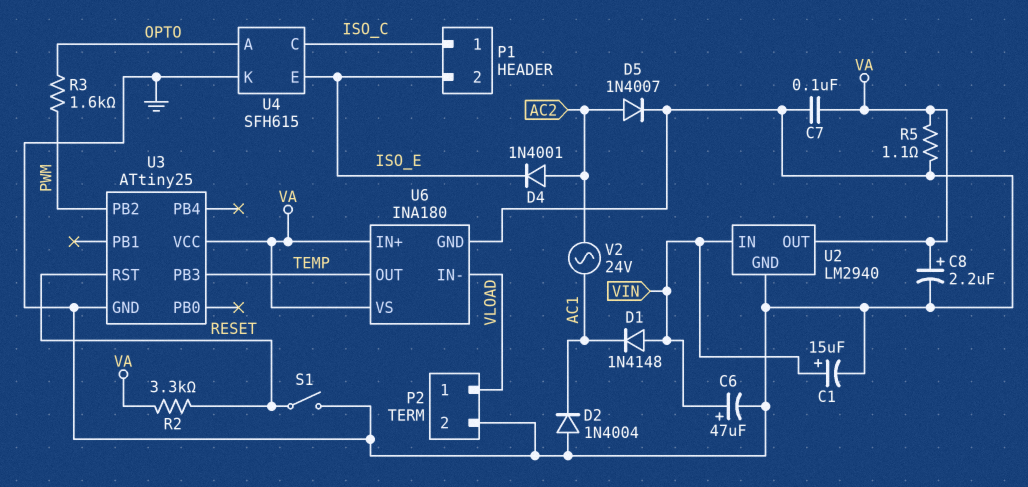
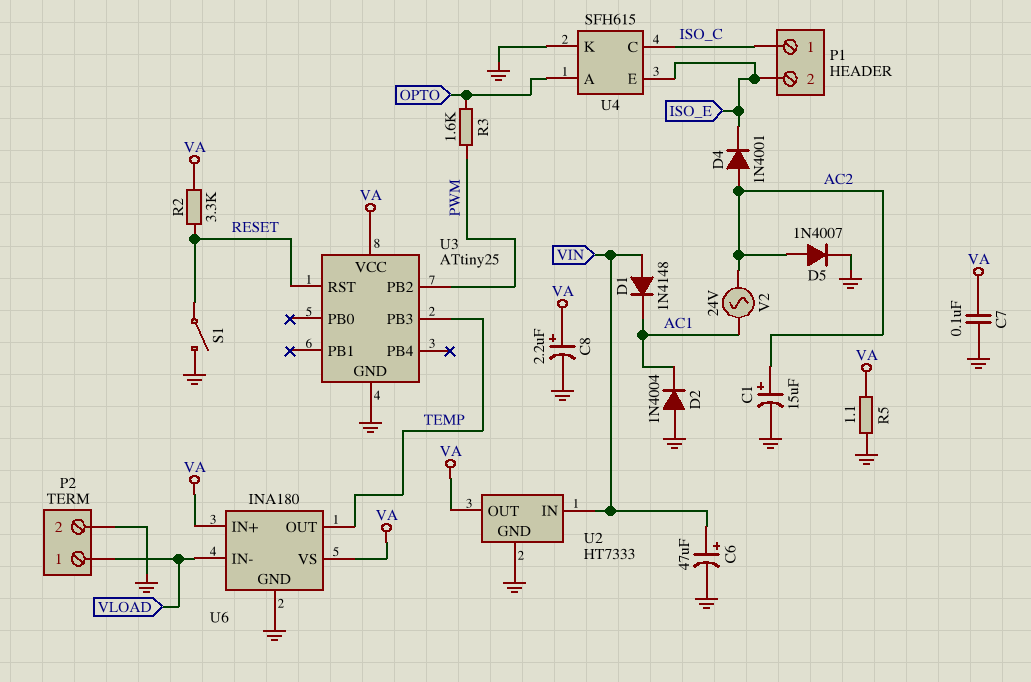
C1: 15uF (plus VIN, minus GND) -> 15uF (plus AC2, minus GND)
U2: LM2940 -> HT7333

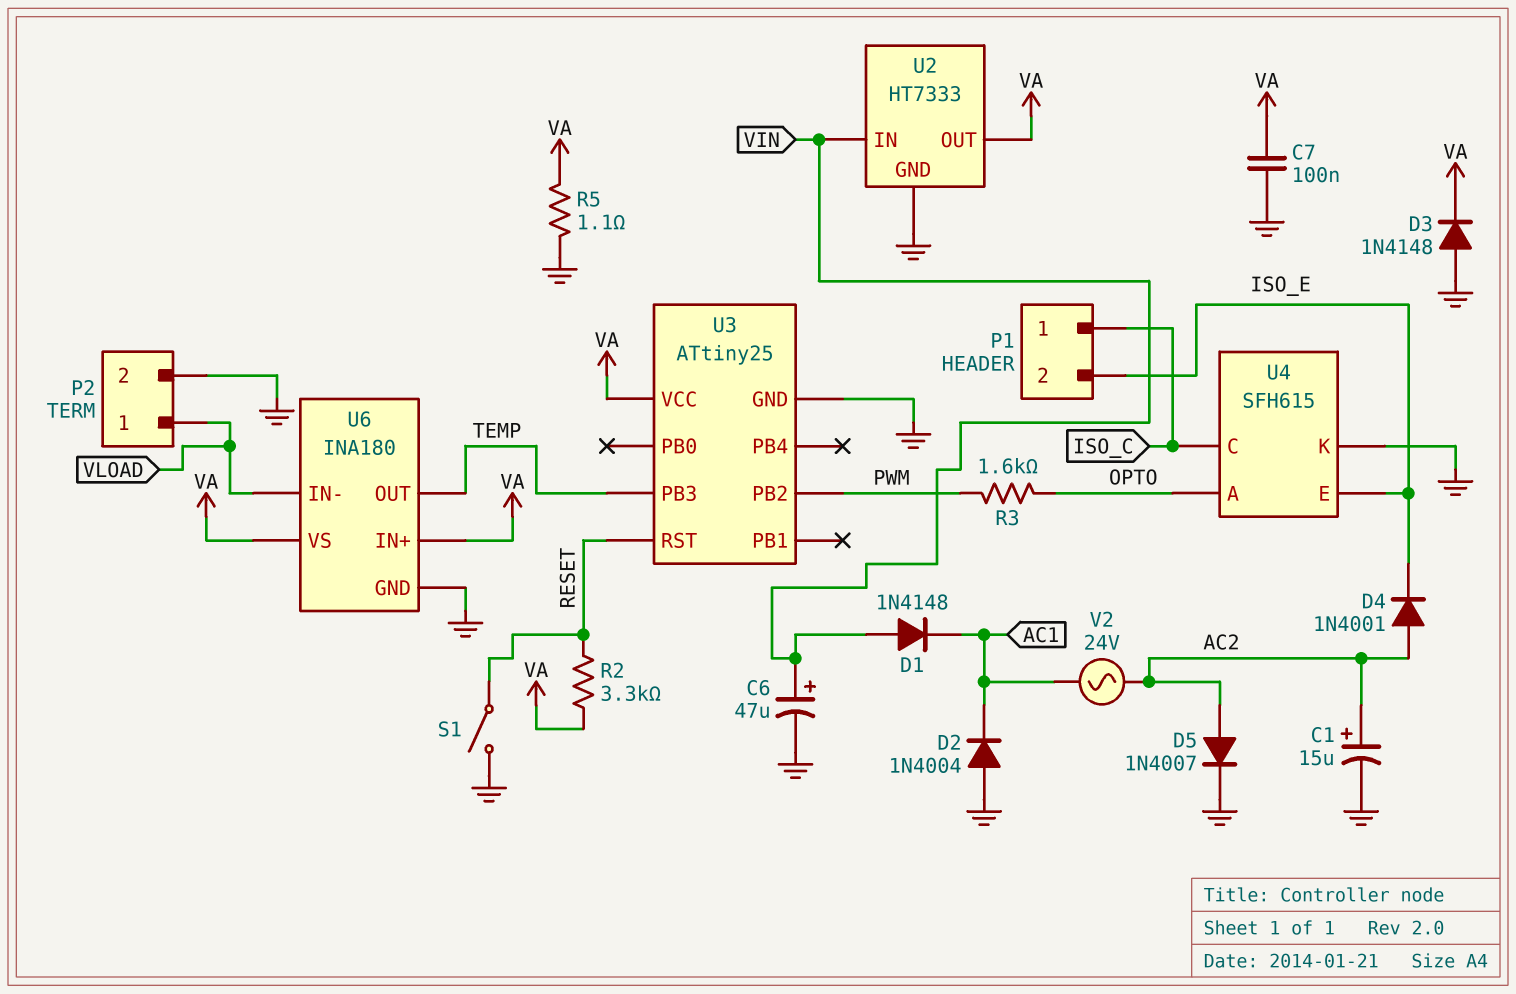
C8: 2.2uF (plus VA, minus GND) -> none
D3: none -> diode 1N4148 (A GND, K VA)

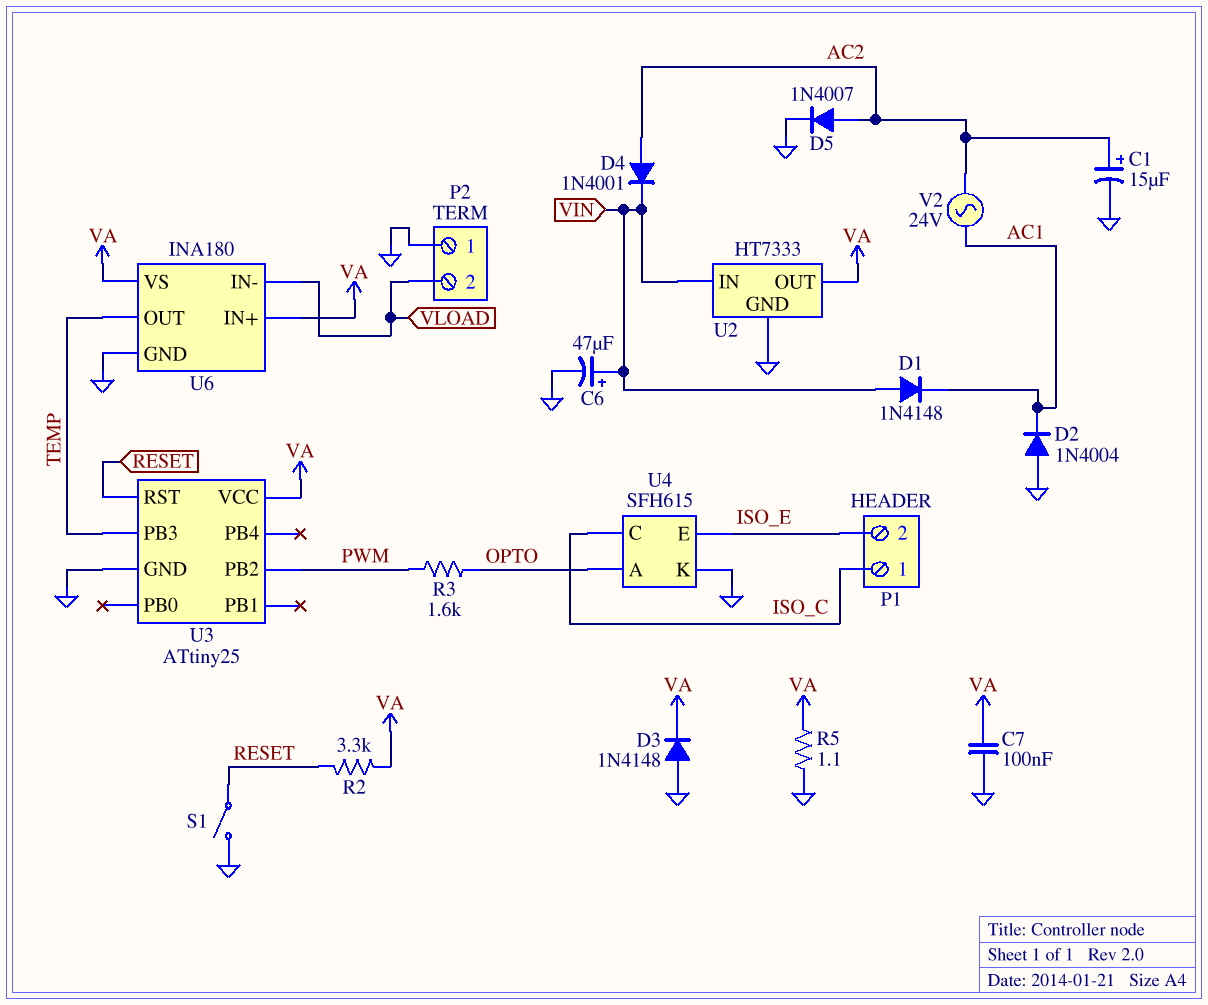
D4: diode 1N4001 (A AC2, K ISO_E) -> diode 1N4001 (A AC2, K VIN)
P2 pin 1: VLOAD -> GND
P2 pin 2: GND -> VLOAD

